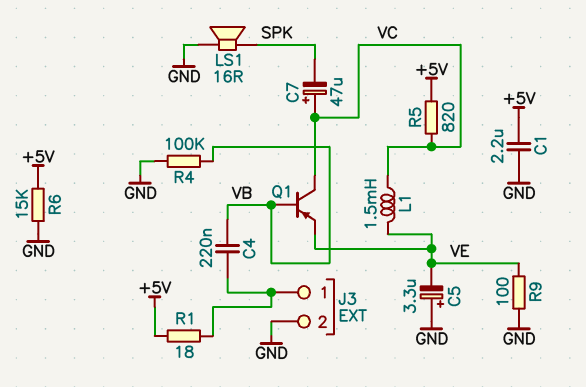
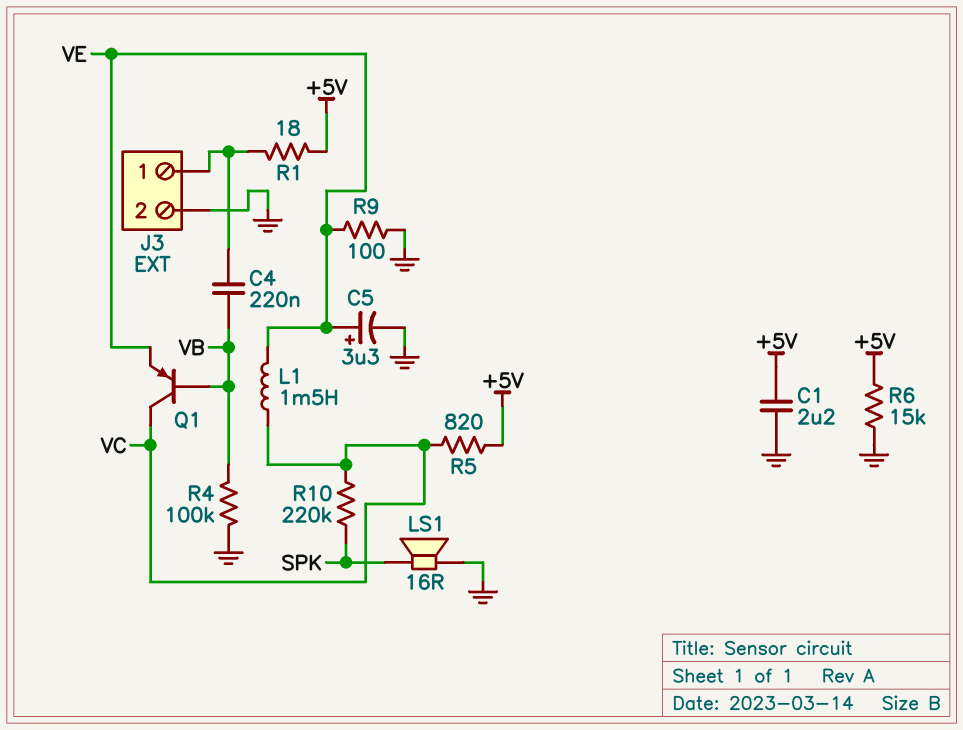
C5: 3.3uF (plus GND, minus VE) -> 3.3uF (plus VE, minus GND)
C7: 47uF (plus VC, minus SPK) -> none
R10: none -> 220k (SPK, VC)

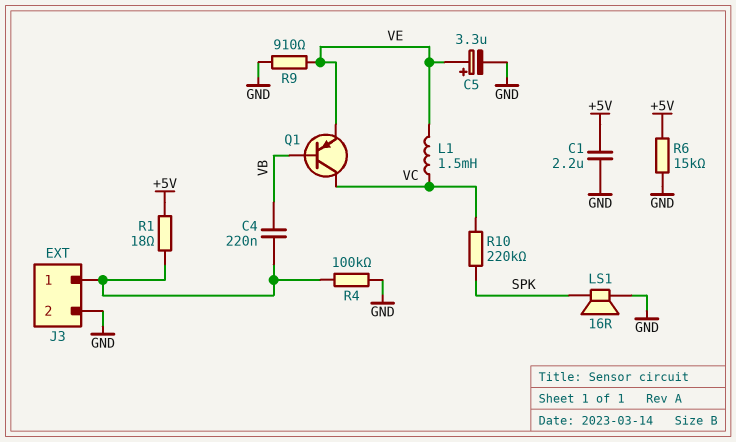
R4: 100k (GND, VB) -> 100k (GND, J3/1)
R5: 820 (+5V, VC) -> none
R9: 100 (GND, VE) -> 910 (GND, VE)

